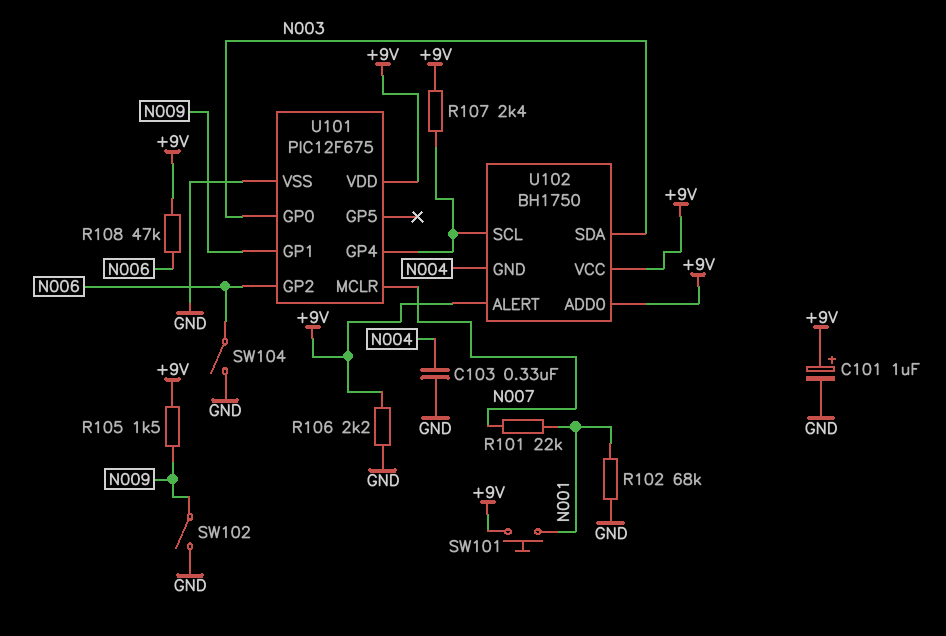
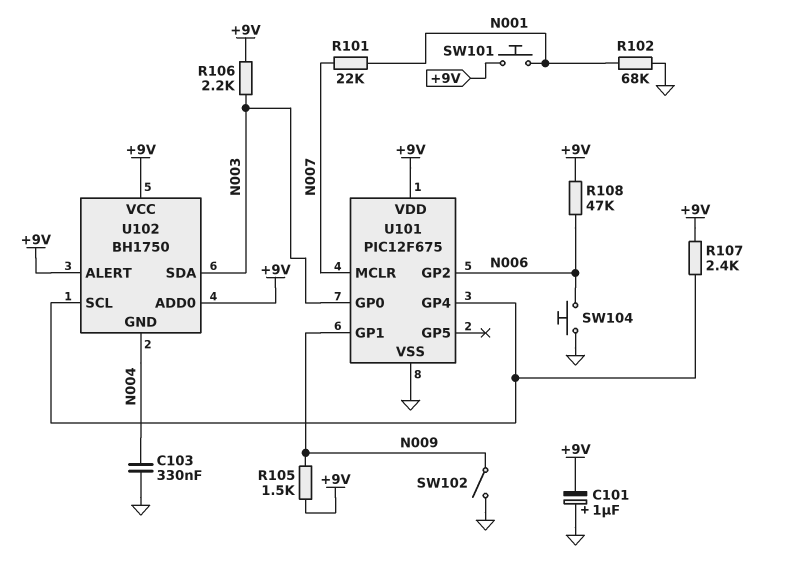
C101: 1uF (plus +9V, minus GND) -> 1uF (plus GND, minus +9V)
R106: 2.2k (+9V, GND) -> 2.2k (+9V, N003)
SW104: switch (GND, N006) -> button (GND, N006)

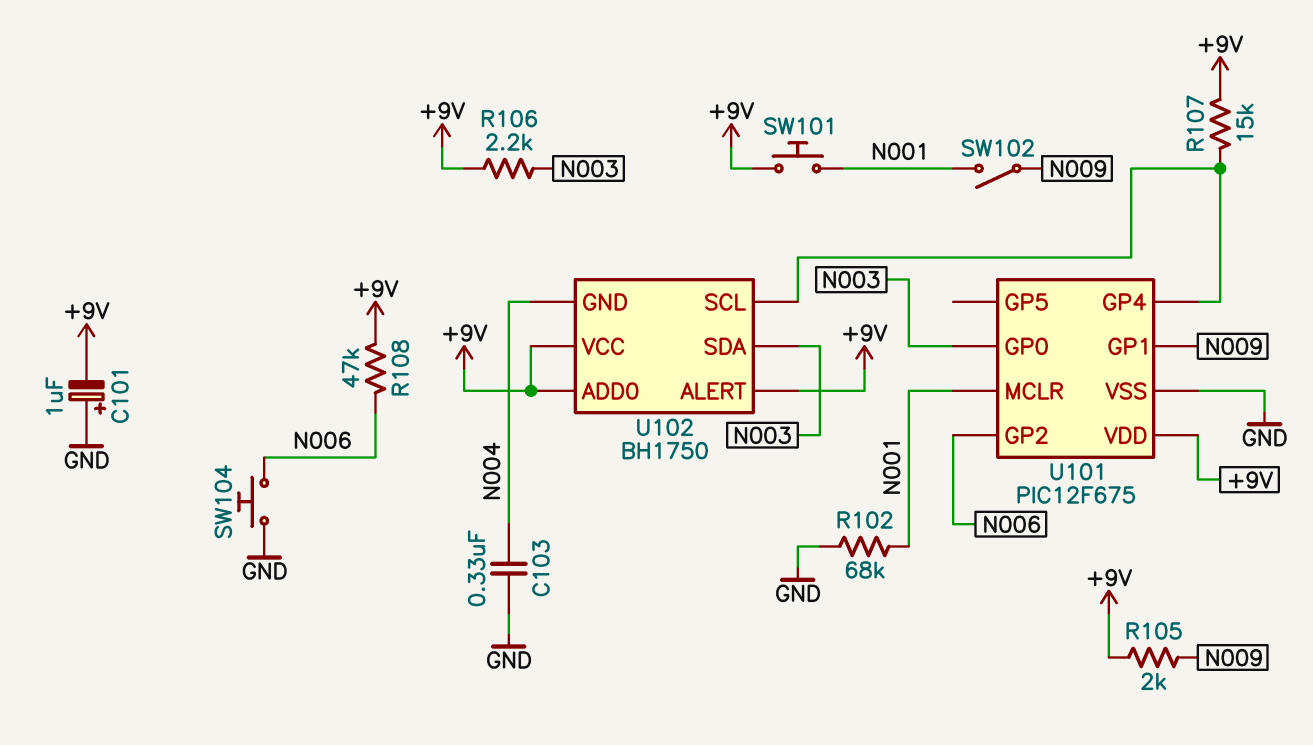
R101: 22k (N001, N007) -> none
R105: 1.5k (+9V, N009) -> 2k (+9V, N009)
R107: 2.4k (+9V, U101/GP4) -> 15k (+9V, U101/GP4)
SW102: switch (GND, N009) -> switch (N001, N009)
U101 pin MCLR: N007 -> N001

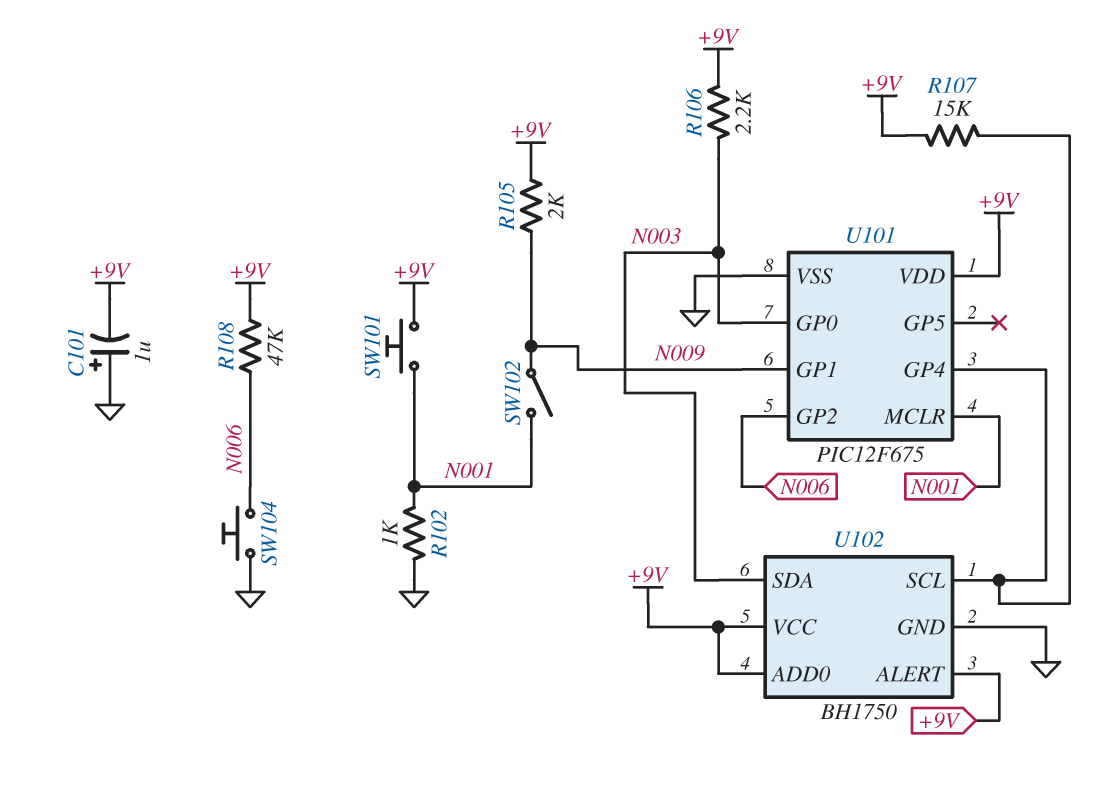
C103: 330nF (GND, N004) -> none
R102: 68k (GND, N001) -> 1k (GND, N001)
U102 pin GND: N004 -> GND

